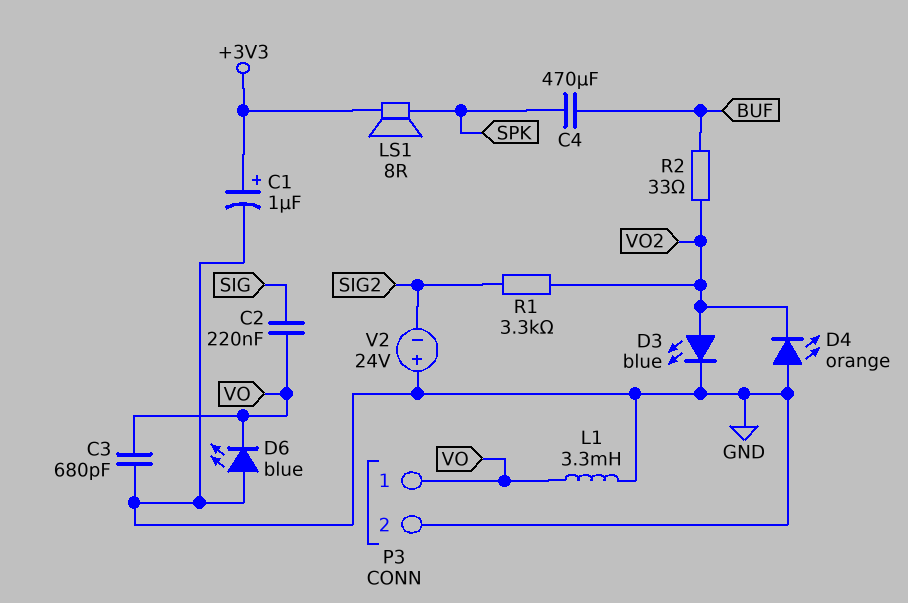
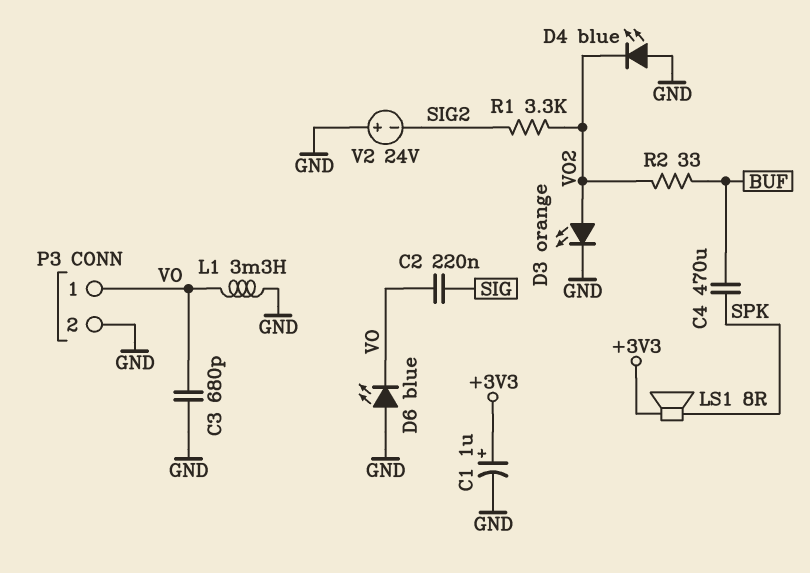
D3: LED blue (A VO2, K GND) -> LED orange (A VO2, K GND)
D4: LED orange (A GND, K VO2) -> LED blue (A GND, K VO2)

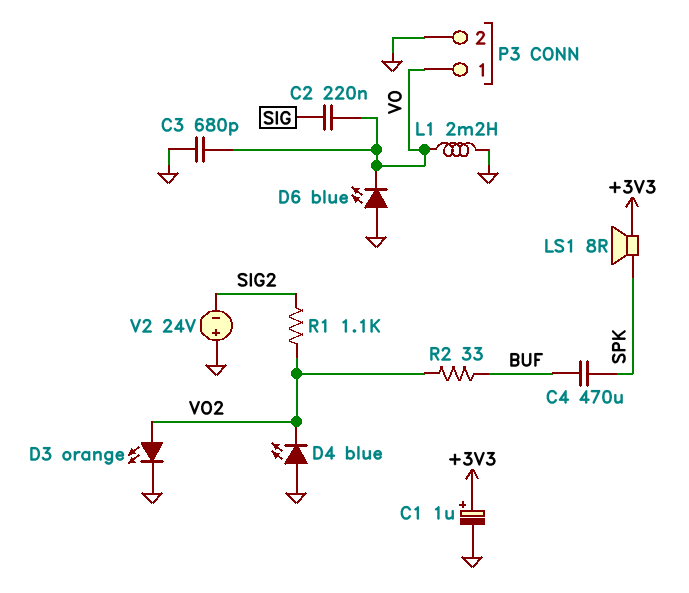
L1: 3.3mH (GND, VO) -> 2.2mH (GND, VO)
R1: 3.3k (SIG2, VO2) -> 1.1k (SIG2, VO2)

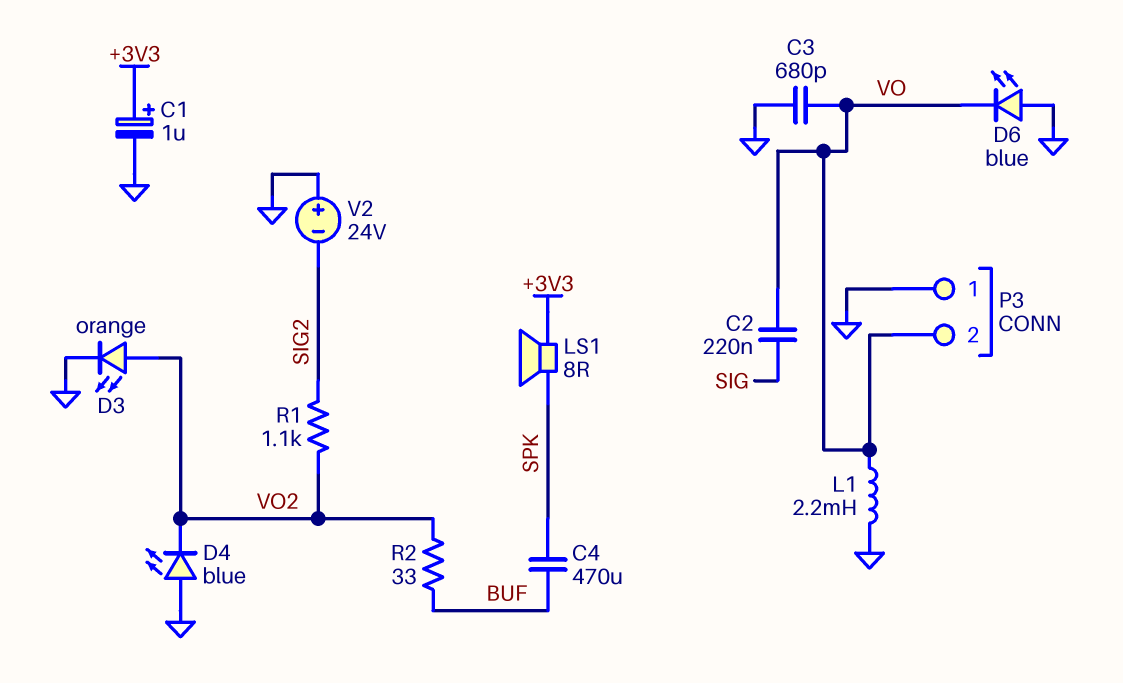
P3 pin 1: VO -> GND
P3 pin 2: GND -> VO

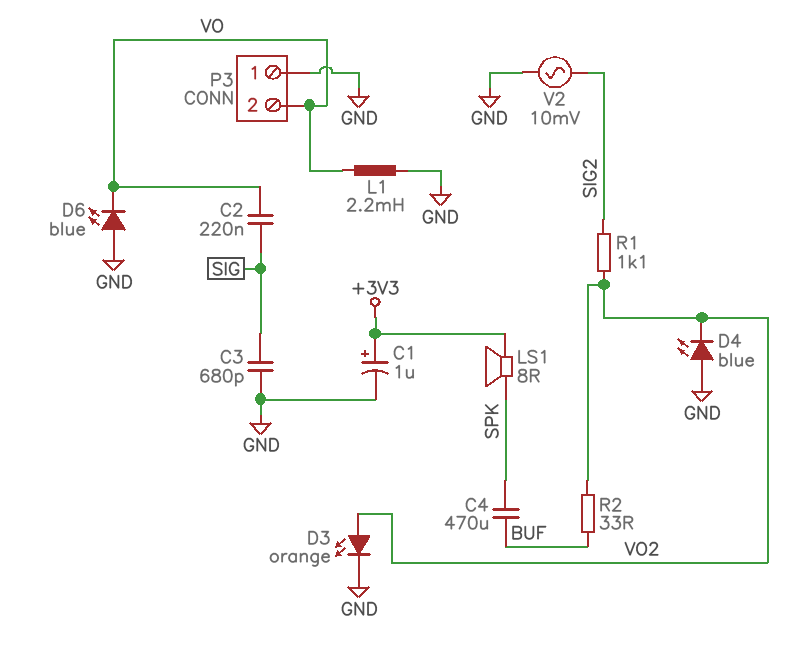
C3: 680pF (GND, VO) -> 680pF (GND, SIG)
V2: 24V (plus GND, minus SIG2) -> AC 10mV (GND, SIG2)

